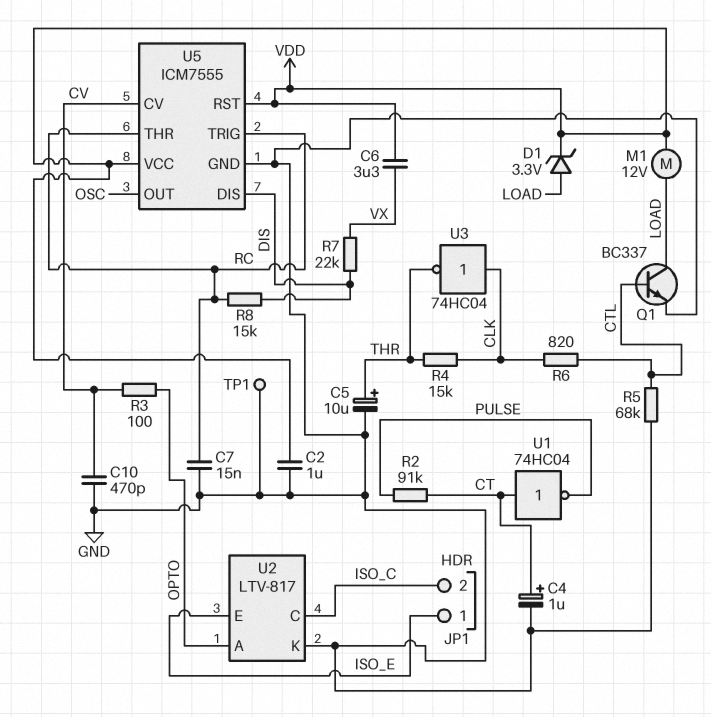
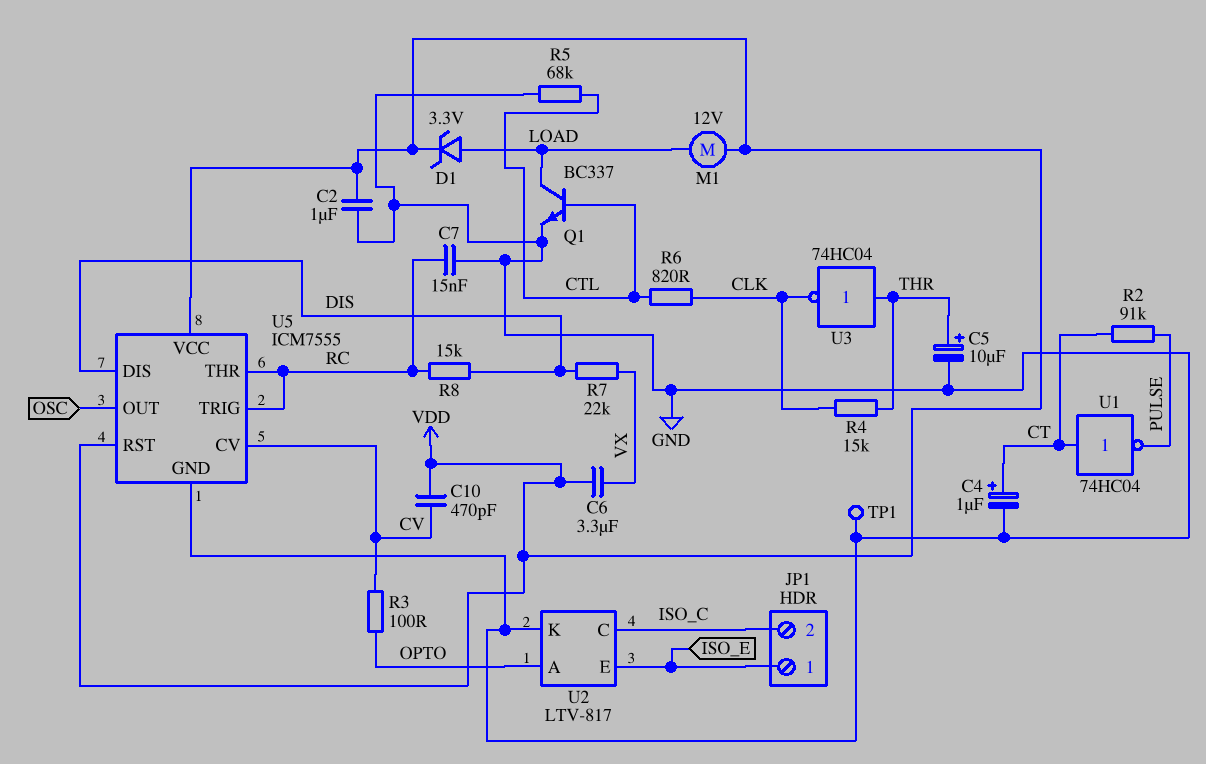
C10: 470pF (CV, GND) -> 470pF (CV, VDD)
U3: NOT 74HC04 (in CLK, out THR) -> NOT 74HC04 (in THR, out CLK)

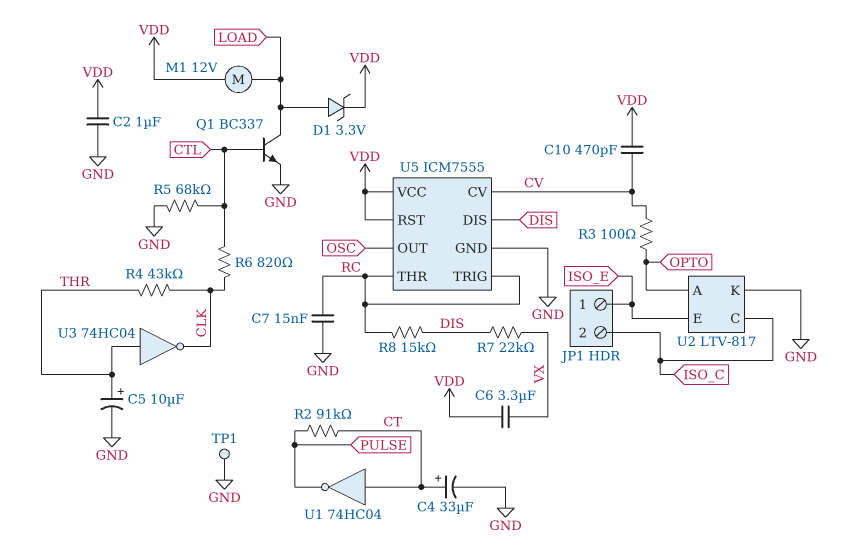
C4: 1uF (plus CT, minus GND) -> 33uF (plus CT, minus GND)
R4: 15k (CLK, THR) -> 43k (CLK, THR)

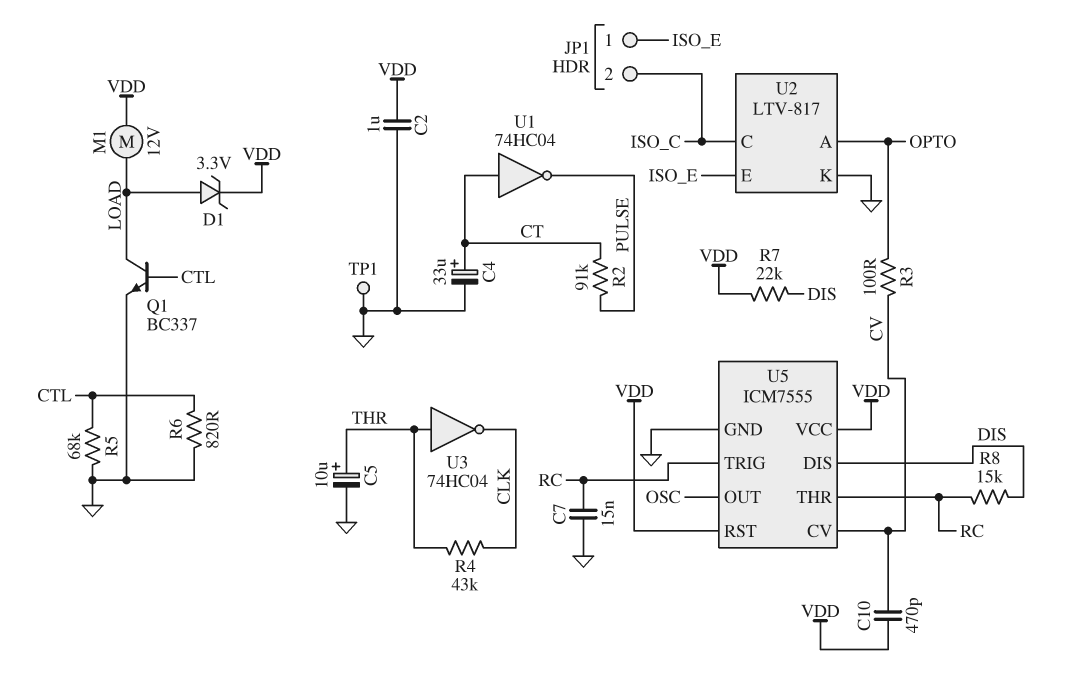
C6: 3.3uF (VDD, VX) -> none
R6: 820 (CLK, CTL) -> 820 (CTL, GND)
R7: 22k (DIS, VX) -> 22k (DIS, VDD)

